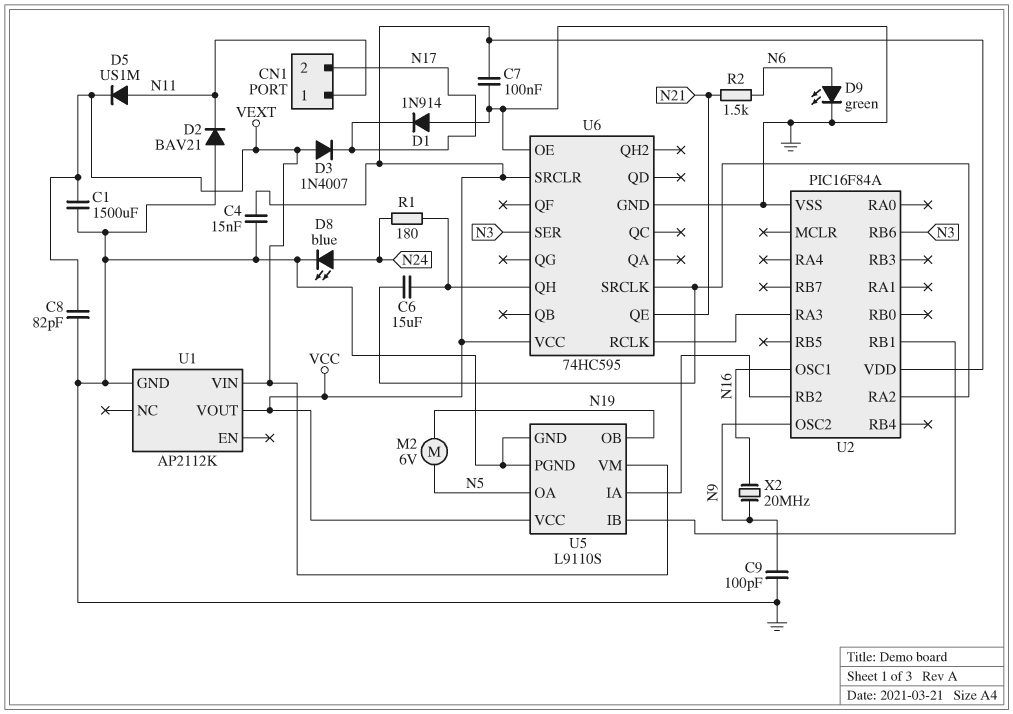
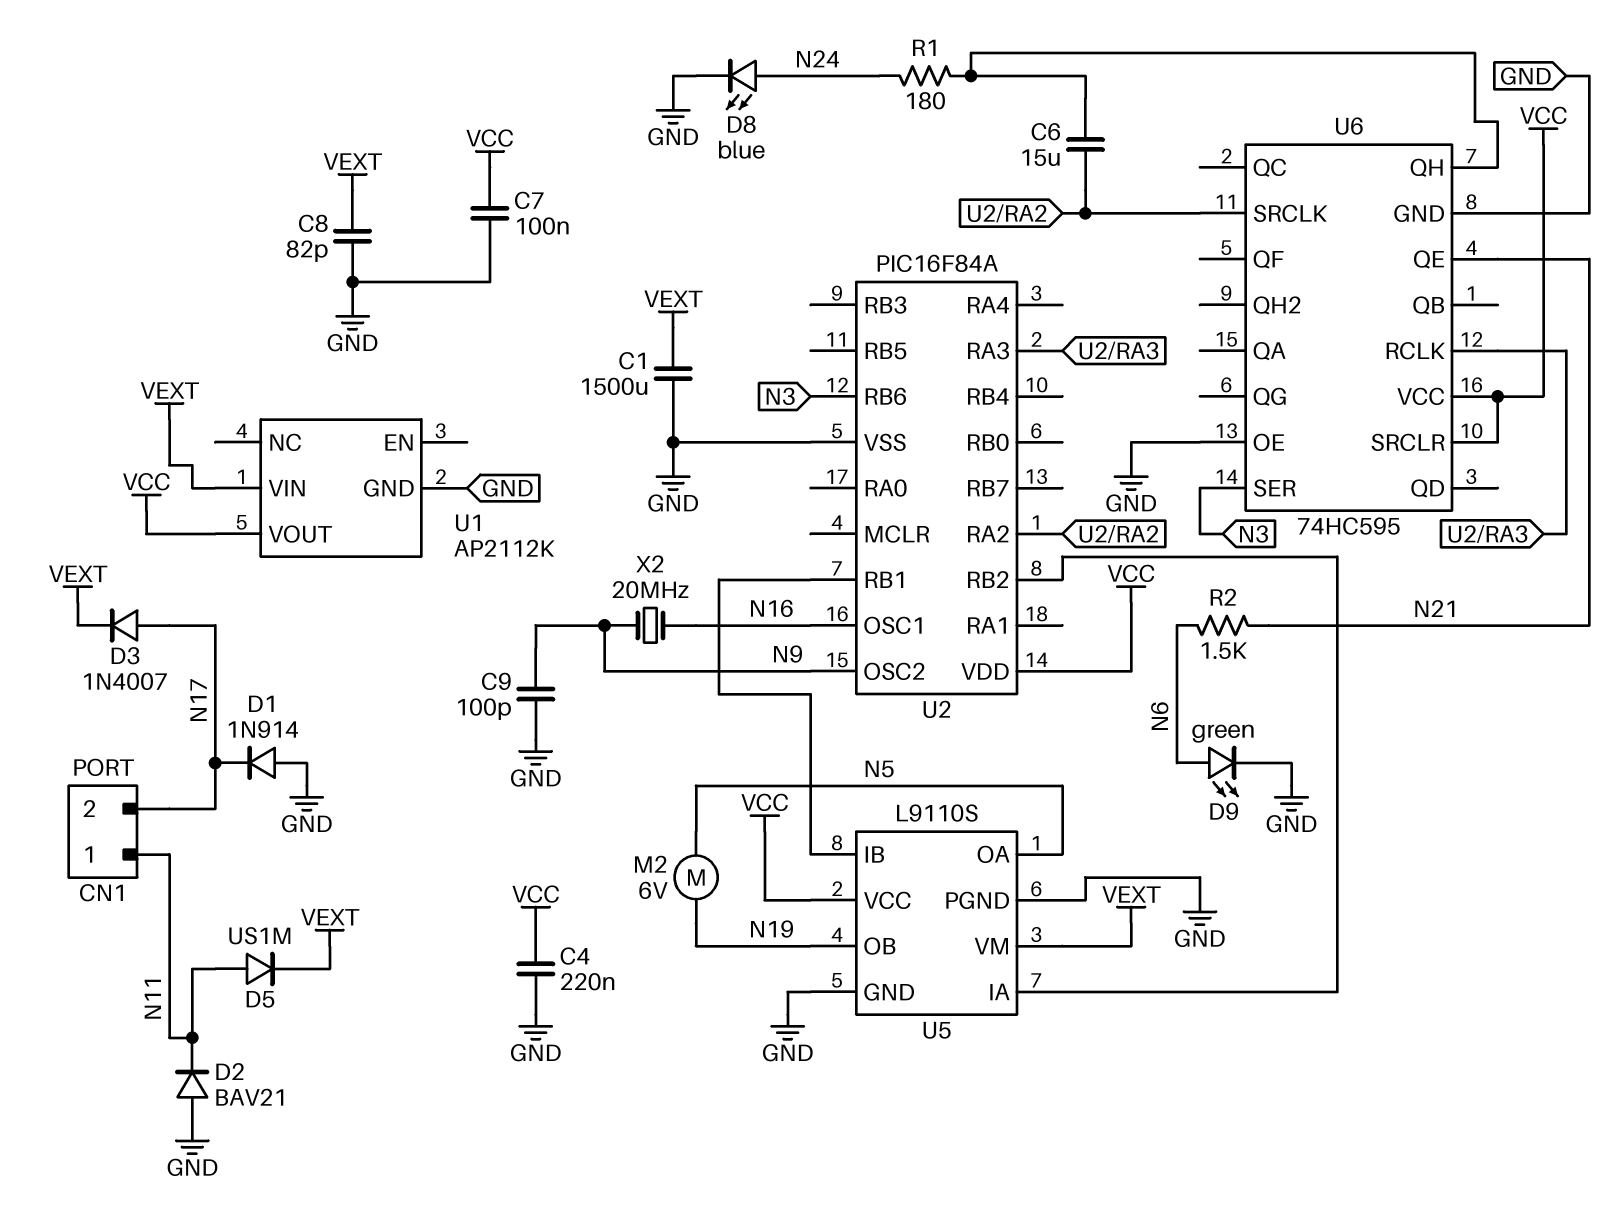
C4: 15nF (GND, VCC) -> 220nF (GND, VCC)
D3: diode 1N4007 (A VEXT, K N17) -> diode 1N4007 (A N17, K VEXT)

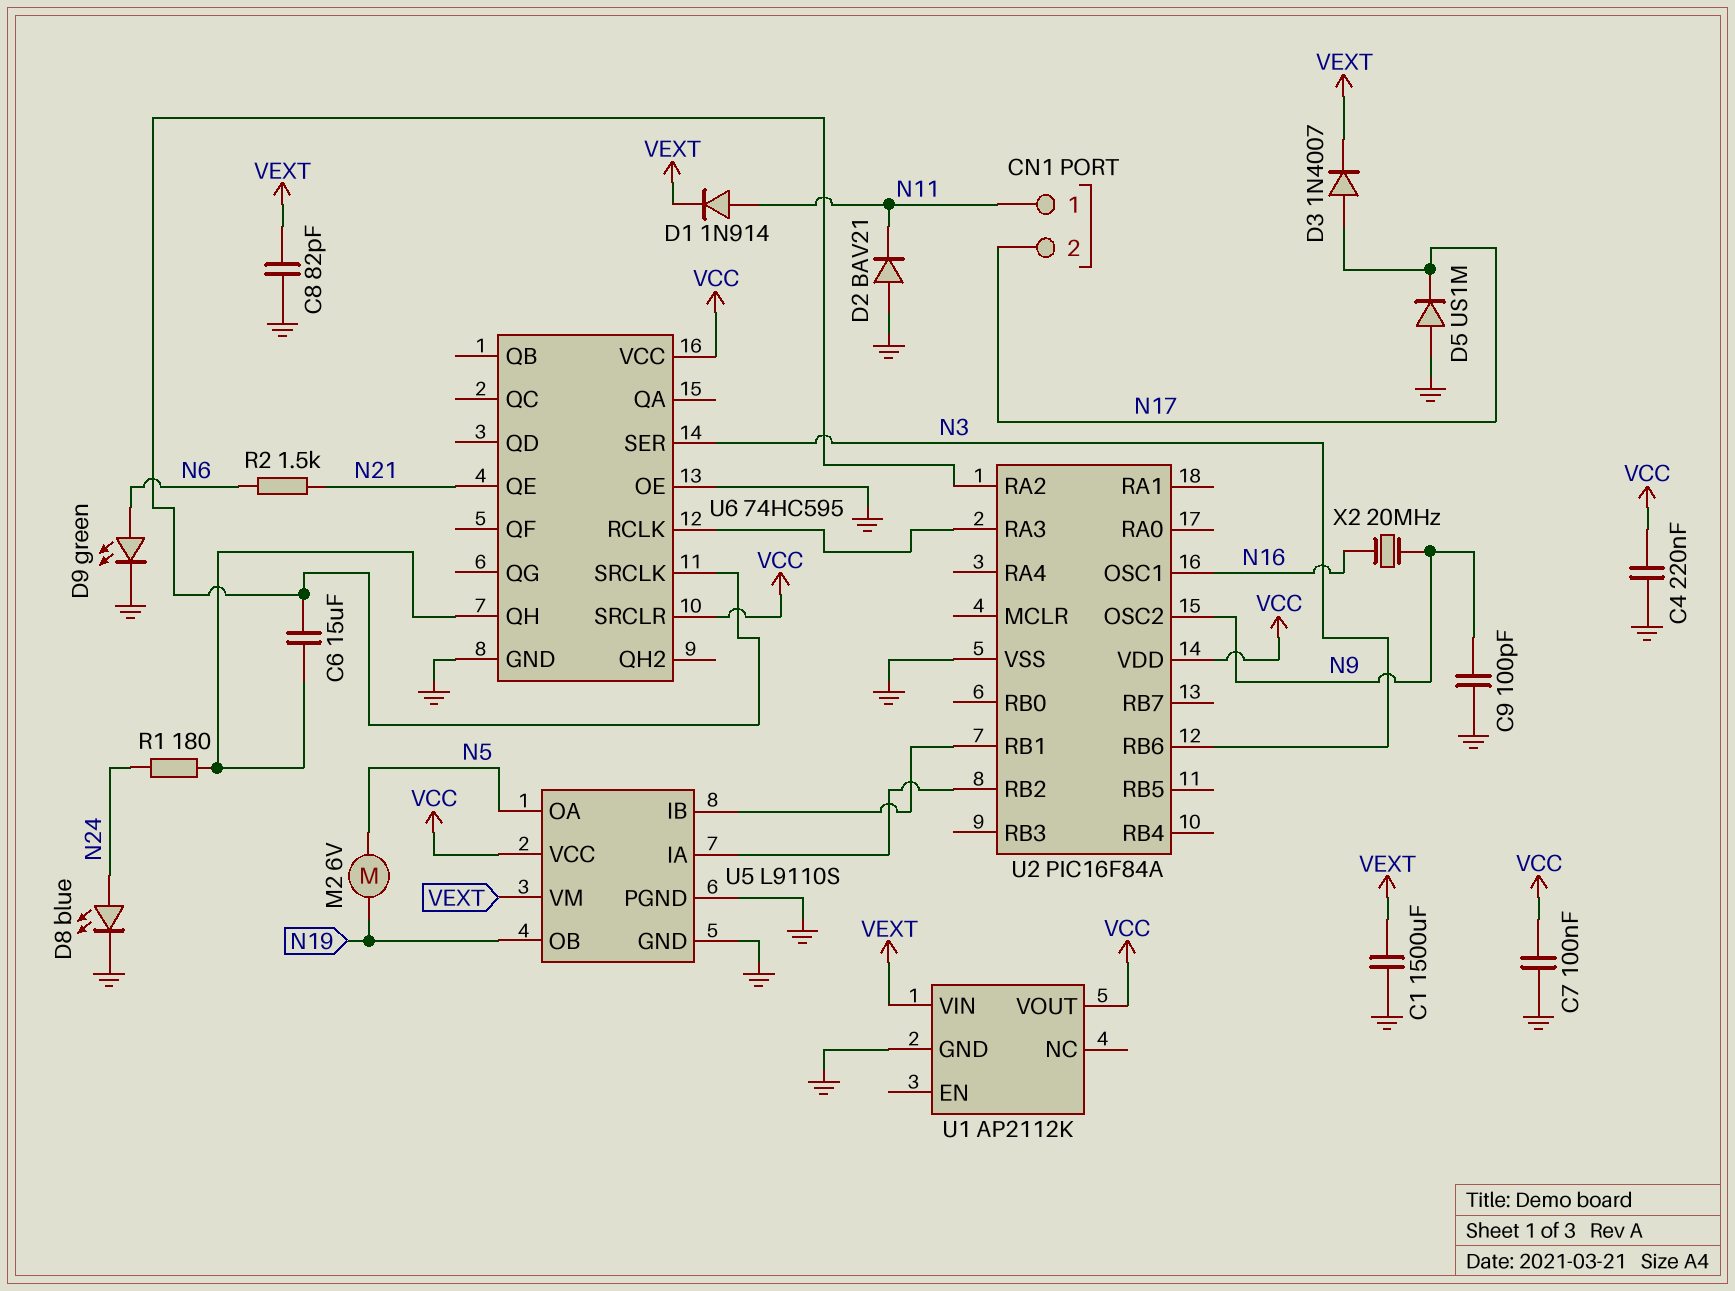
D1: diode 1N914 (A GND, K N17) -> diode 1N914 (A N11, K VEXT)
D5: diode US1M (A N11, K VEXT) -> diode US1M (A GND, K N17)

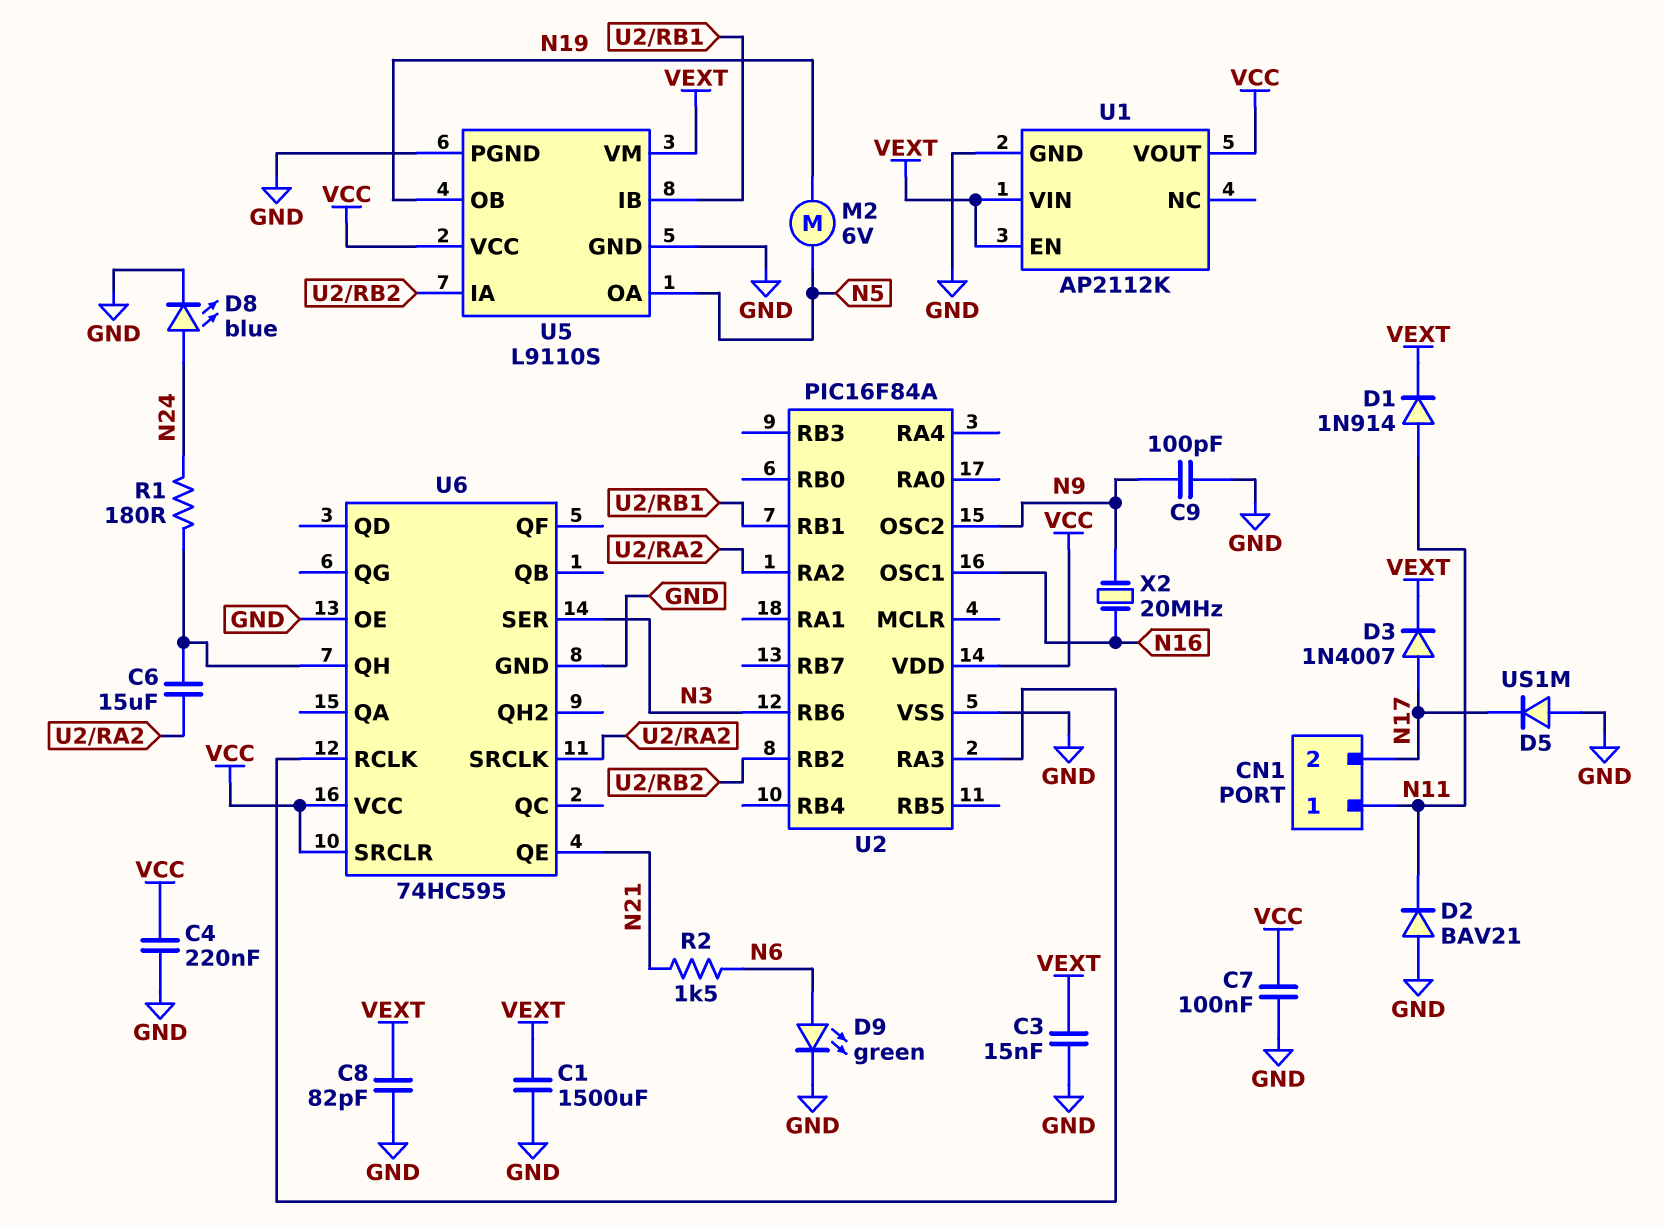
C3: none -> 15nF (GND, VEXT)
U1 pin EN: none -> VEXT

